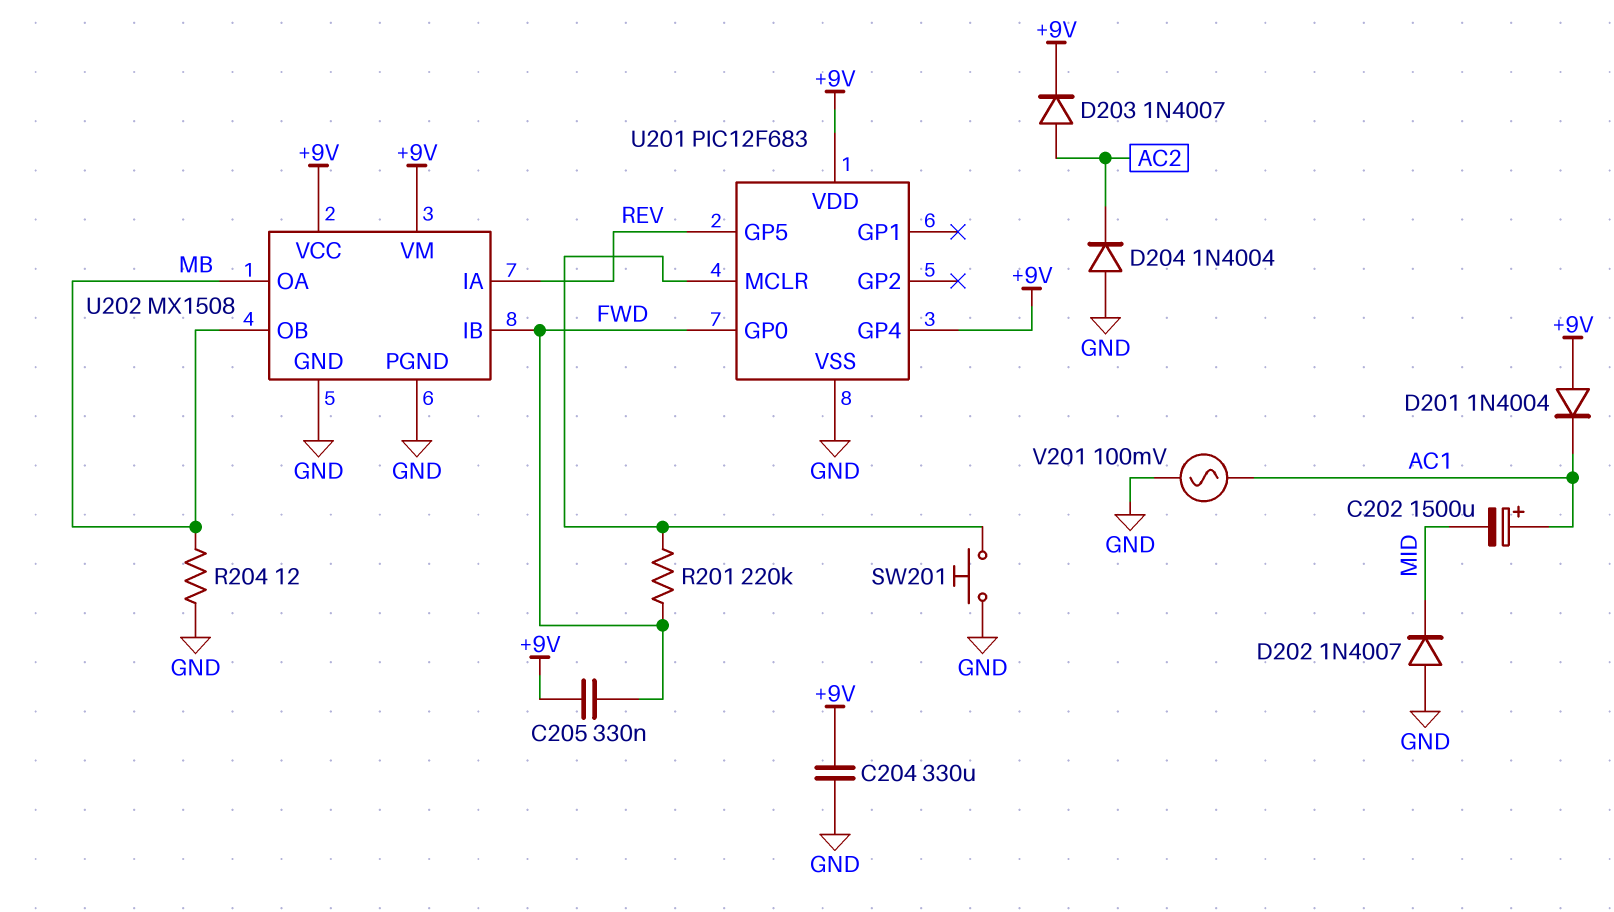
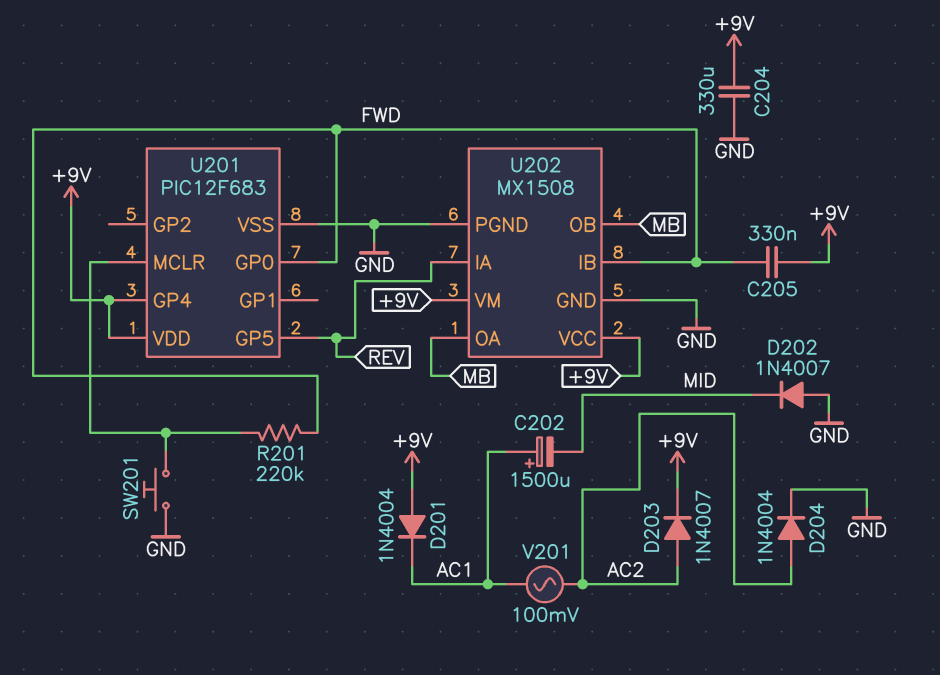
D204: diode 1N4004 (A GND, K AC2) -> diode 1N4004 (A AC2, K GND)
R204: 12 (GND, MB) -> none
V201: AC 100mV (AC1, GND) -> AC 100mV (AC1, AC2)

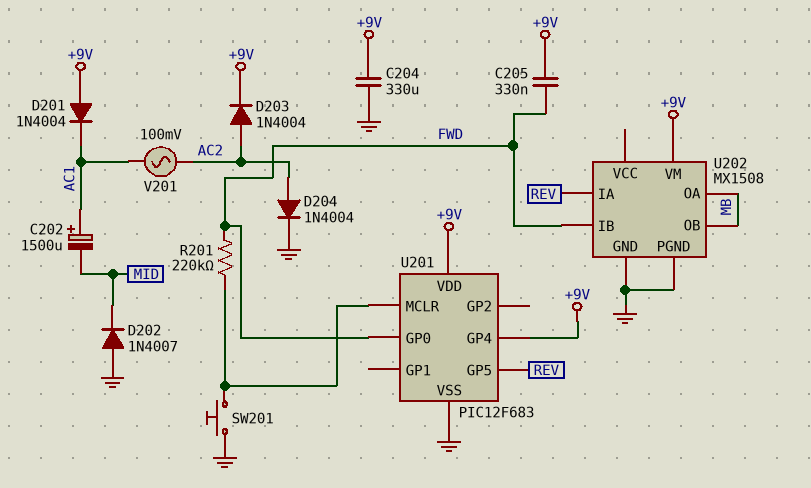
D203: diode 1N4007 (A AC2, K +9V) -> diode 1N4004 (A AC2, K +9V)
U202 pin VCC: +9V -> none

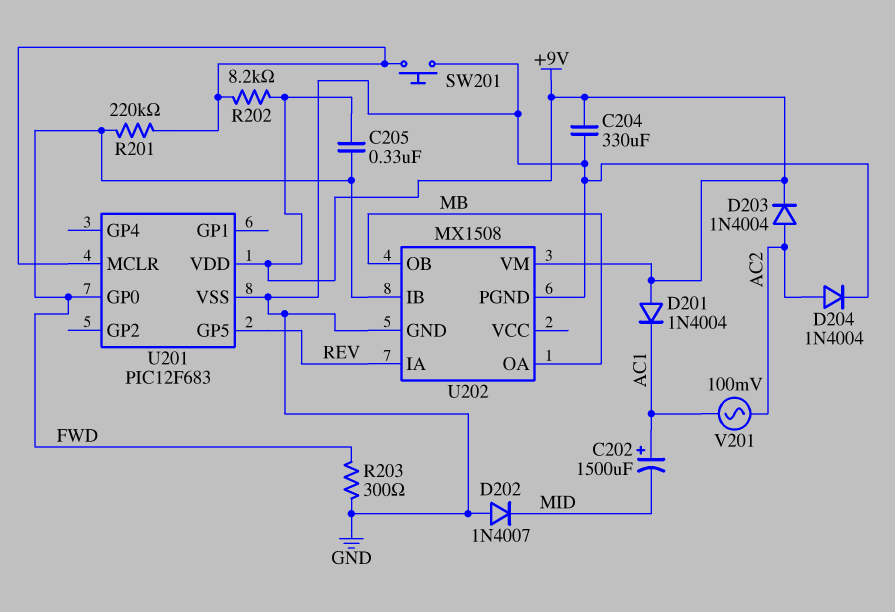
R202: none -> 8.2k (+9V, U201/MCLR)
R203: none -> 300 (FWD, GND)
U201 pin GP4: +9V -> none

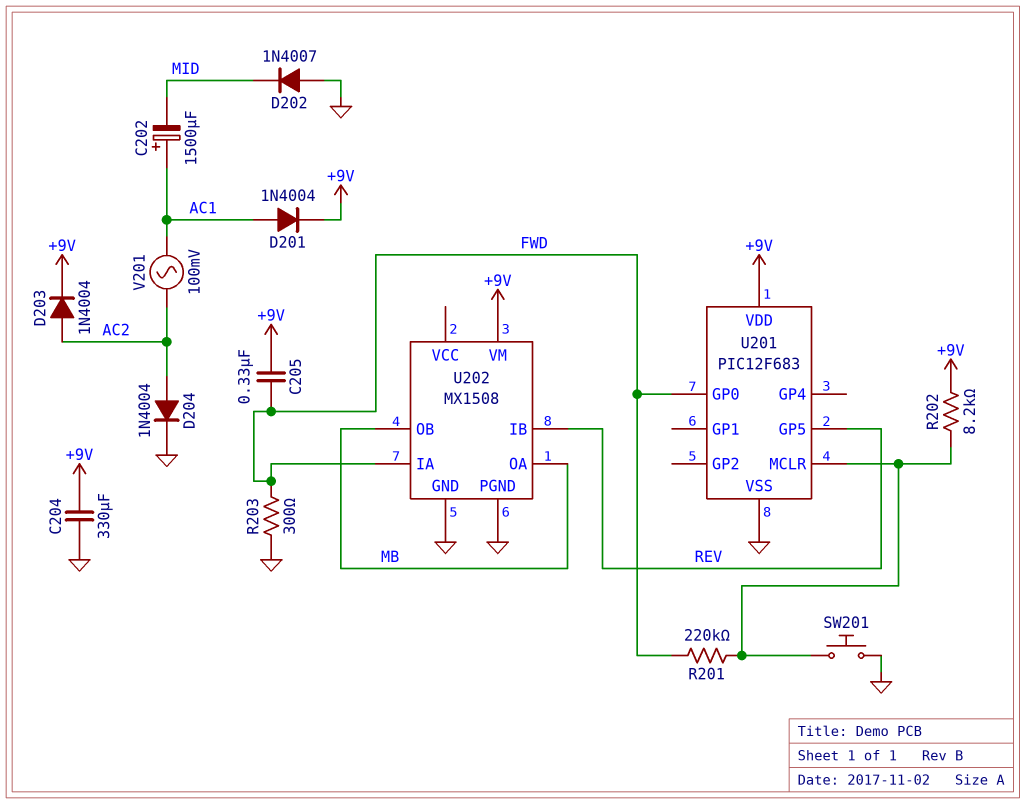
D201: diode 1N4004 (A +9V, K AC1) -> diode 1N4004 (A AC1, K +9V)
U202 pin IA: REV -> FWD
U202 pin IB: FWD -> REV

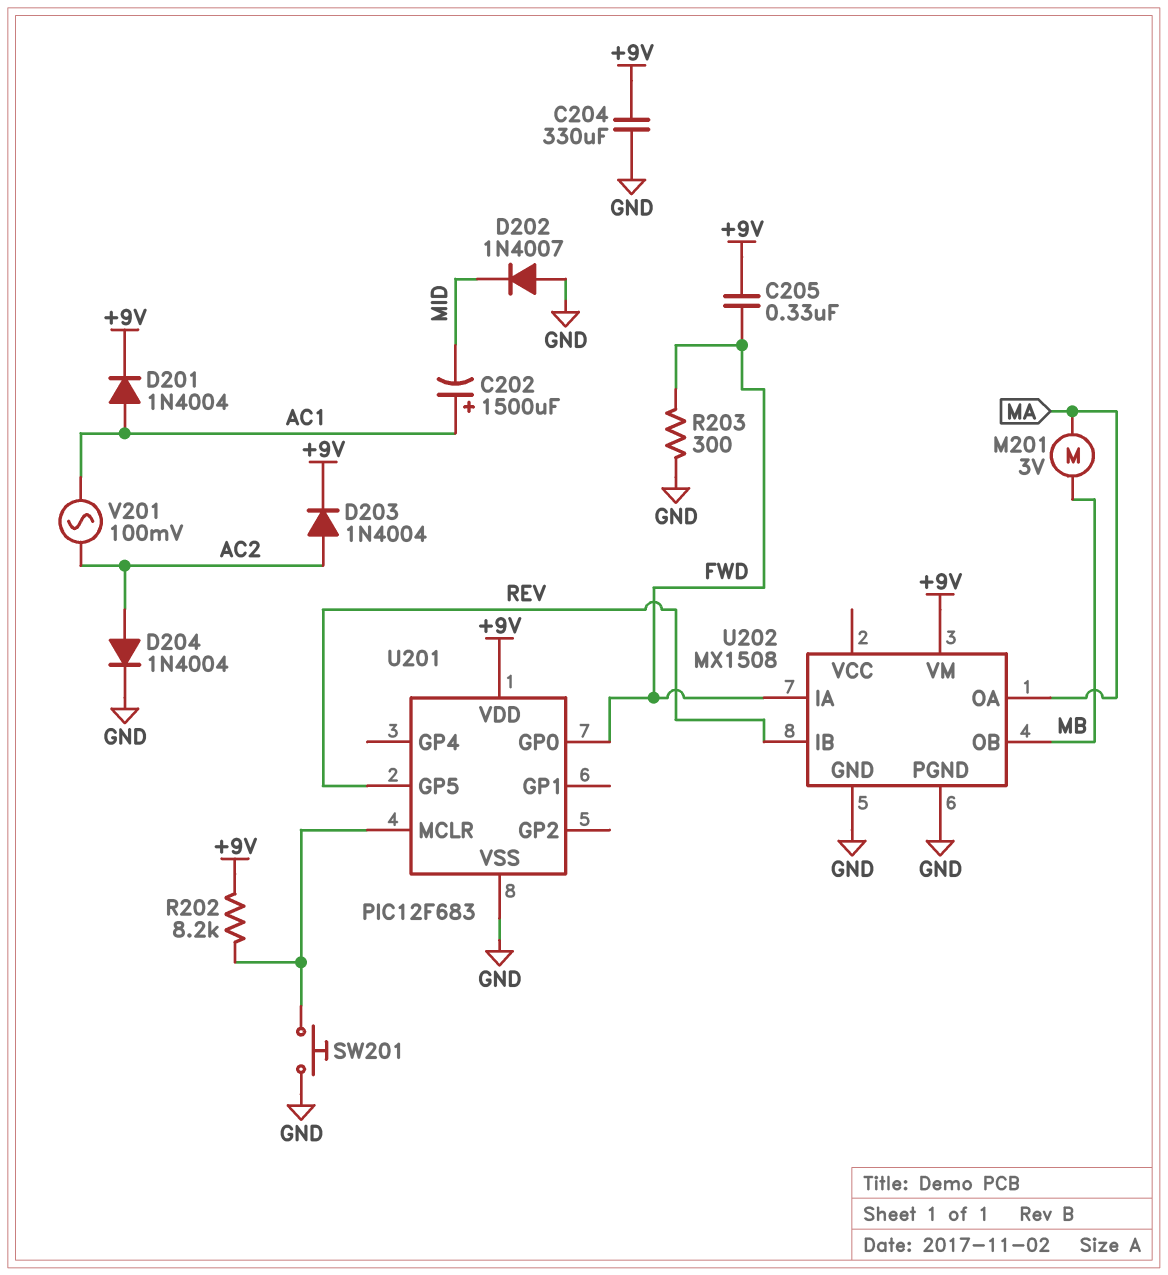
M201: none -> motor 3V (MA, MB)
R201: 220k (FWD, U201/MCLR) -> none
U202 pin OA: MB -> MA

